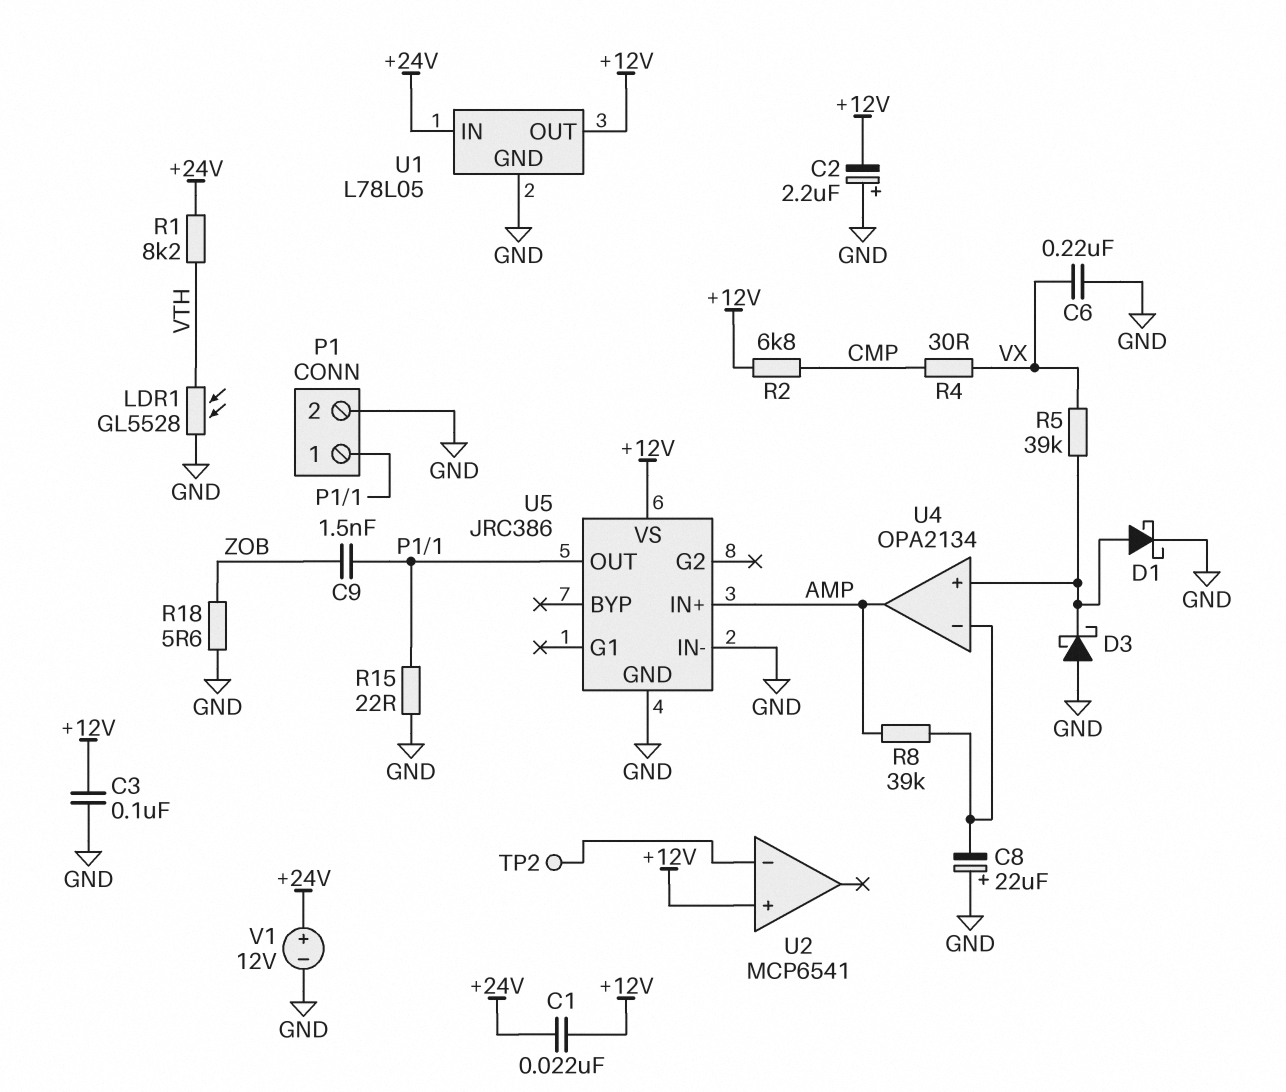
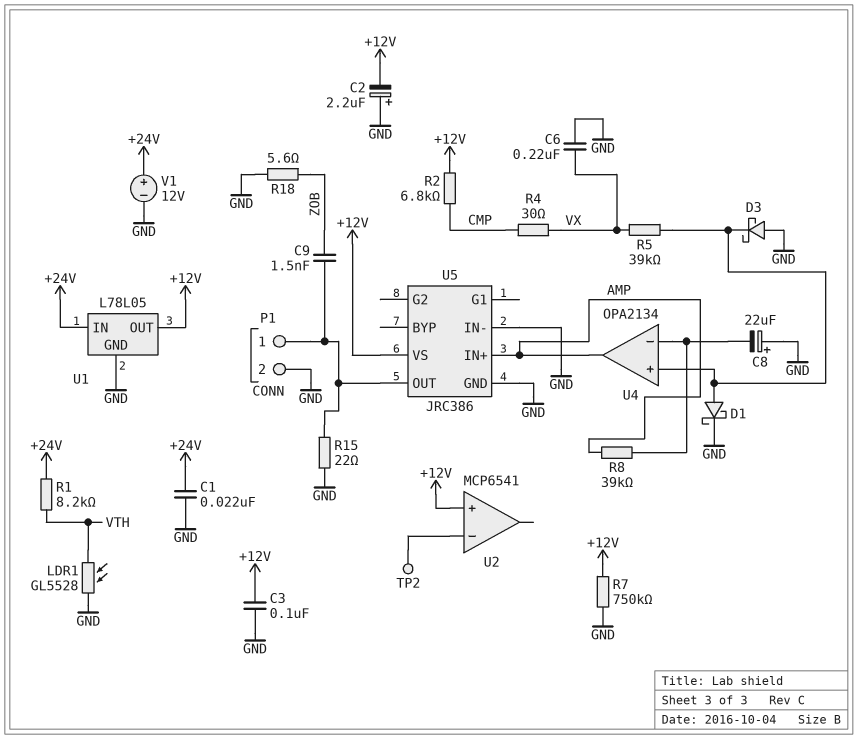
C1: 22nF (+12V, +24V) -> 22nF (+24V, GND)
R7: none -> 750k (+12V, GND)

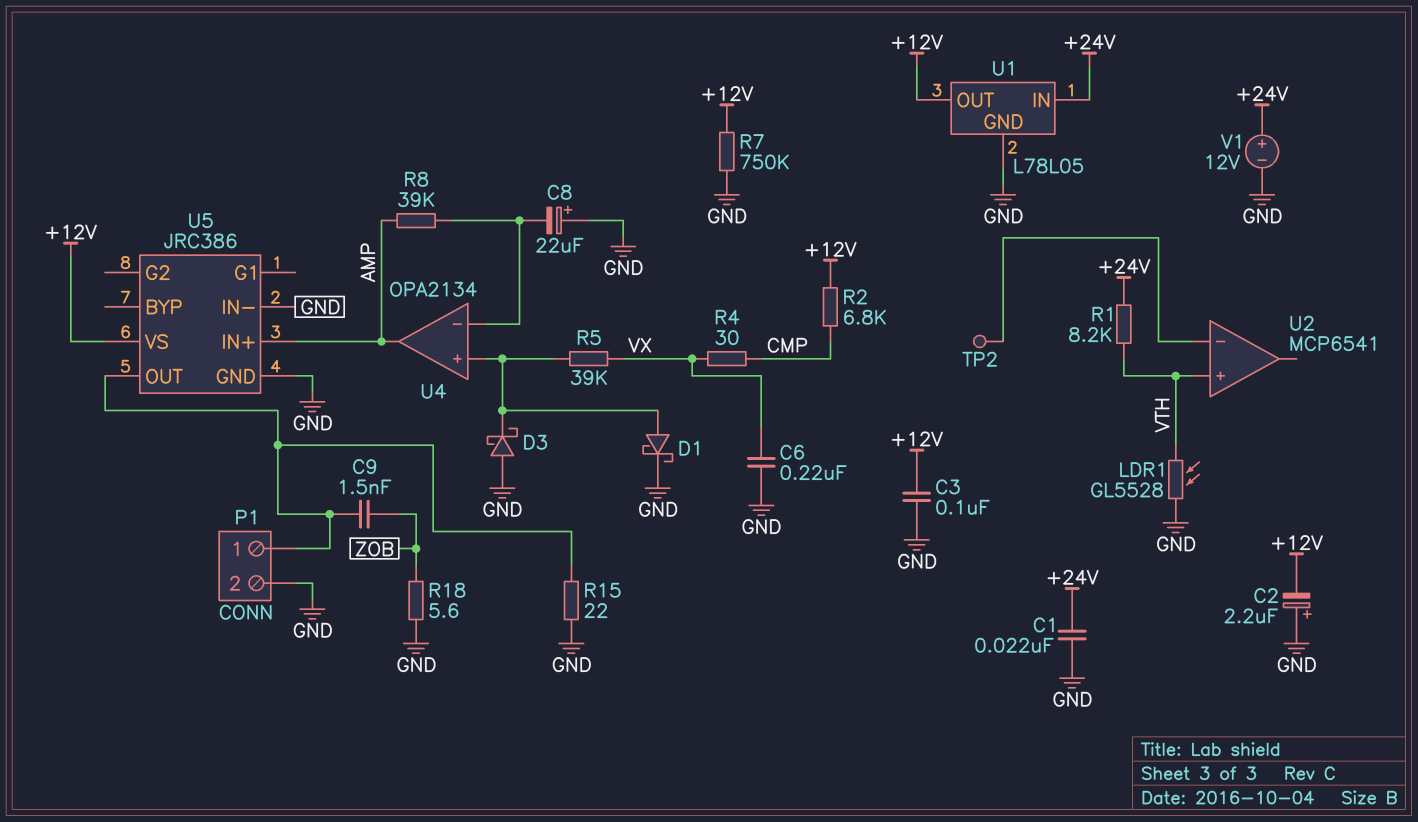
U2 pin in+: +12V -> VTH

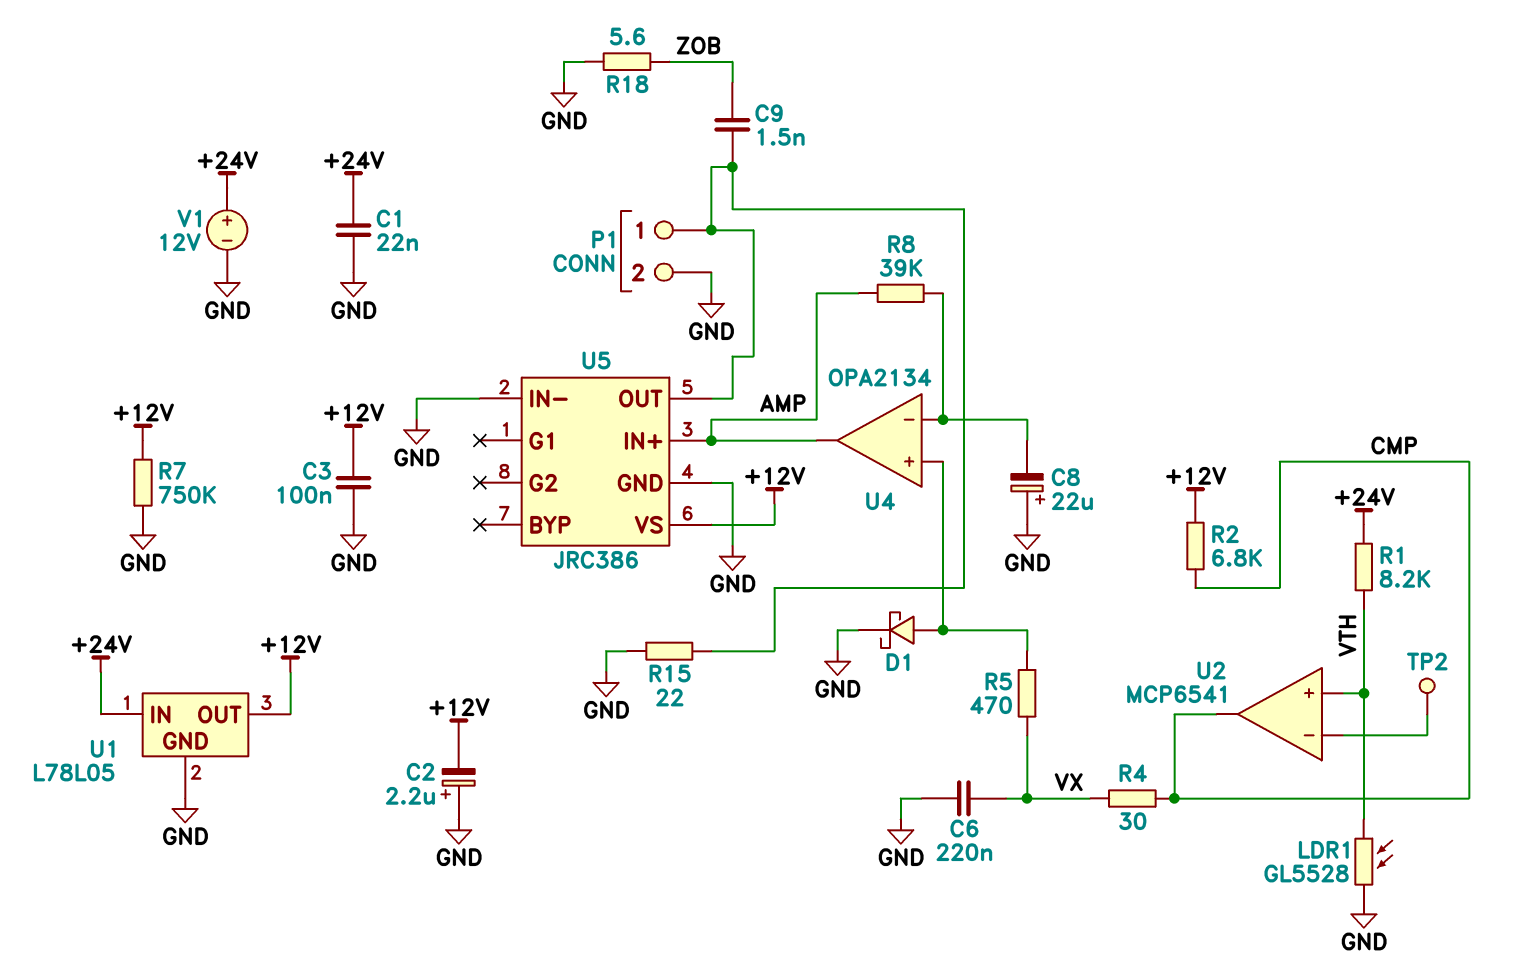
D3: schottky (A GND, K U4/in+) -> none
R5: 39k (U4/in+, VX) -> 470 (U4/in+, VX)
U2 pin out: none -> CMP

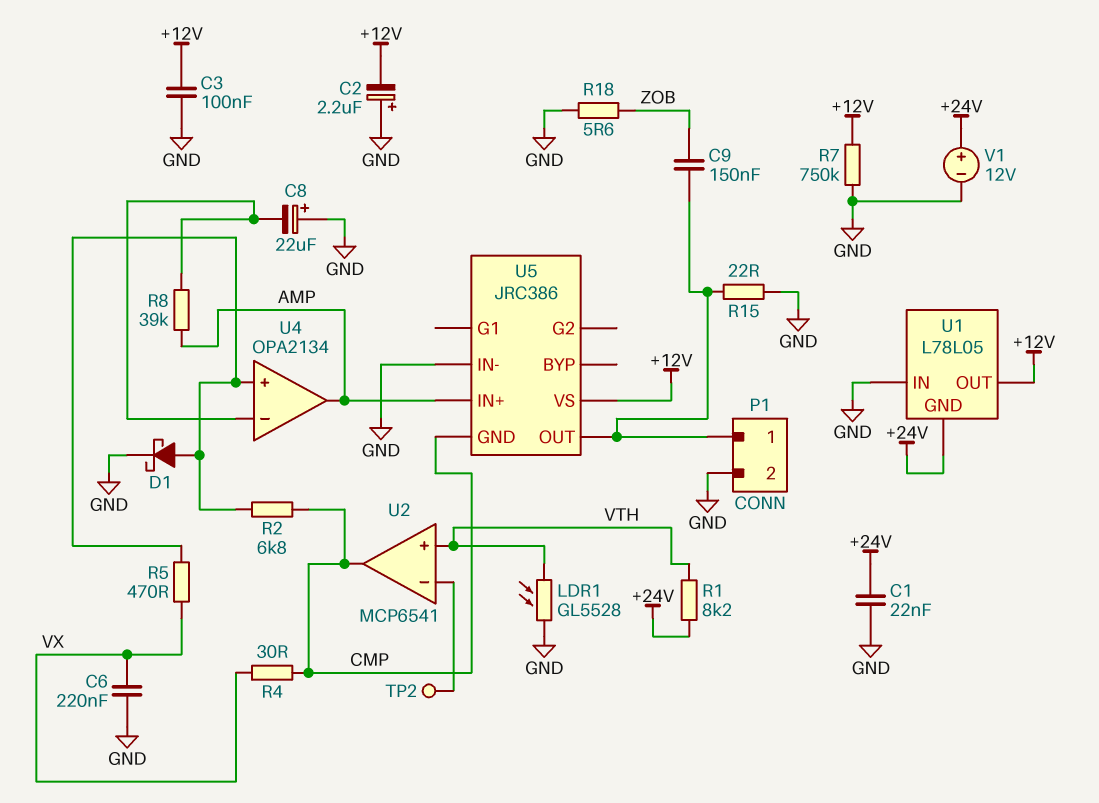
C9: 1.5nF (P1/1, ZOB) -> 150nF (P1/1, ZOB)
R2: 6.8k (+12V, CMP) -> 6.8k (CMP, U4/in+)
U1 pin GND: GND -> +24V
U1 pin IN: +24V -> GND
U5 pin GND: GND -> CMP

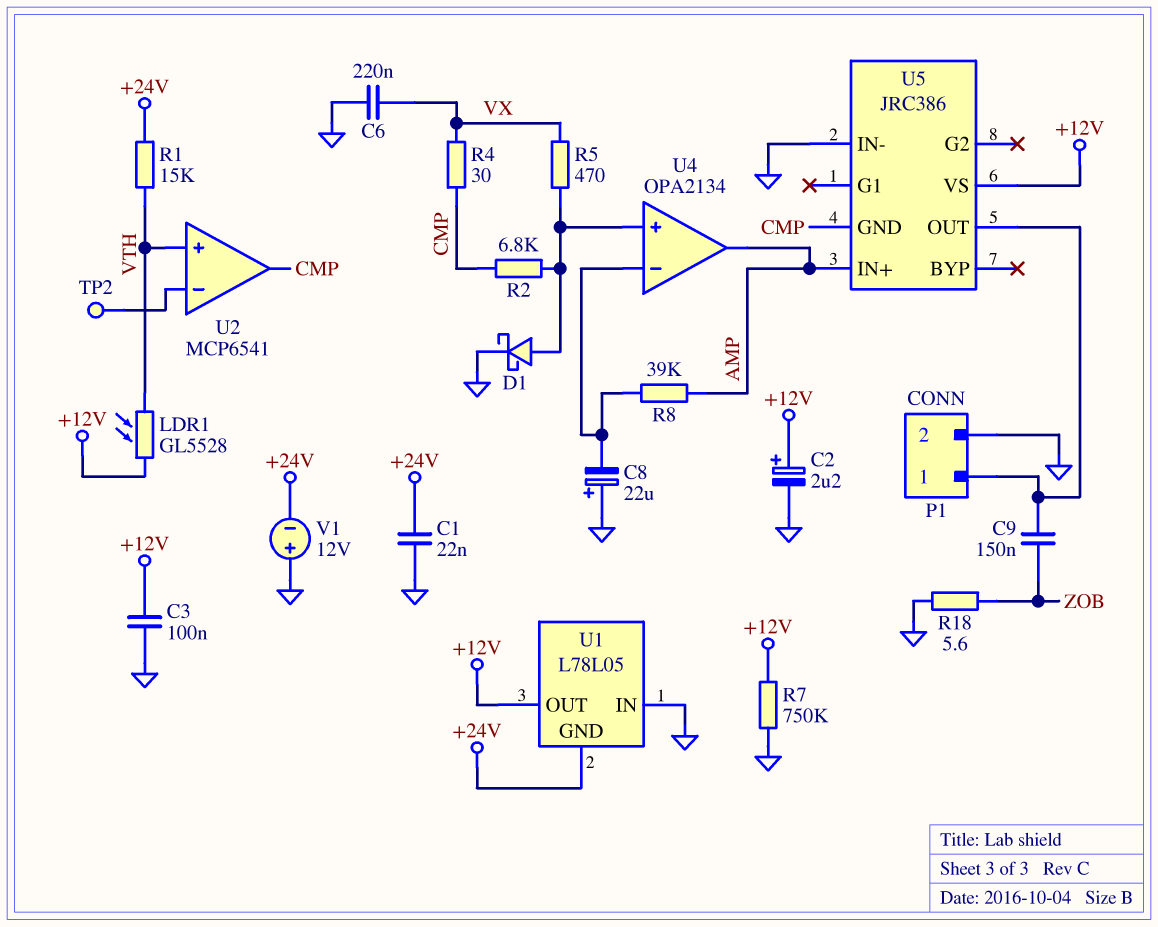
C2: 2.2uF (plus GND, minus +12V) -> 2.2uF (plus +12V, minus GND)
LDR1: GL5528 (GND, VTH) -> GL5528 (+12V, VTH)
R1: 8.2k (+24V, VTH) -> 15k (+24V, VTH)
R15: 22 (GND, P1/1) -> none
V1: 12V (plus +24V, minus GND) -> 12V (plus GND, minus +24V)

